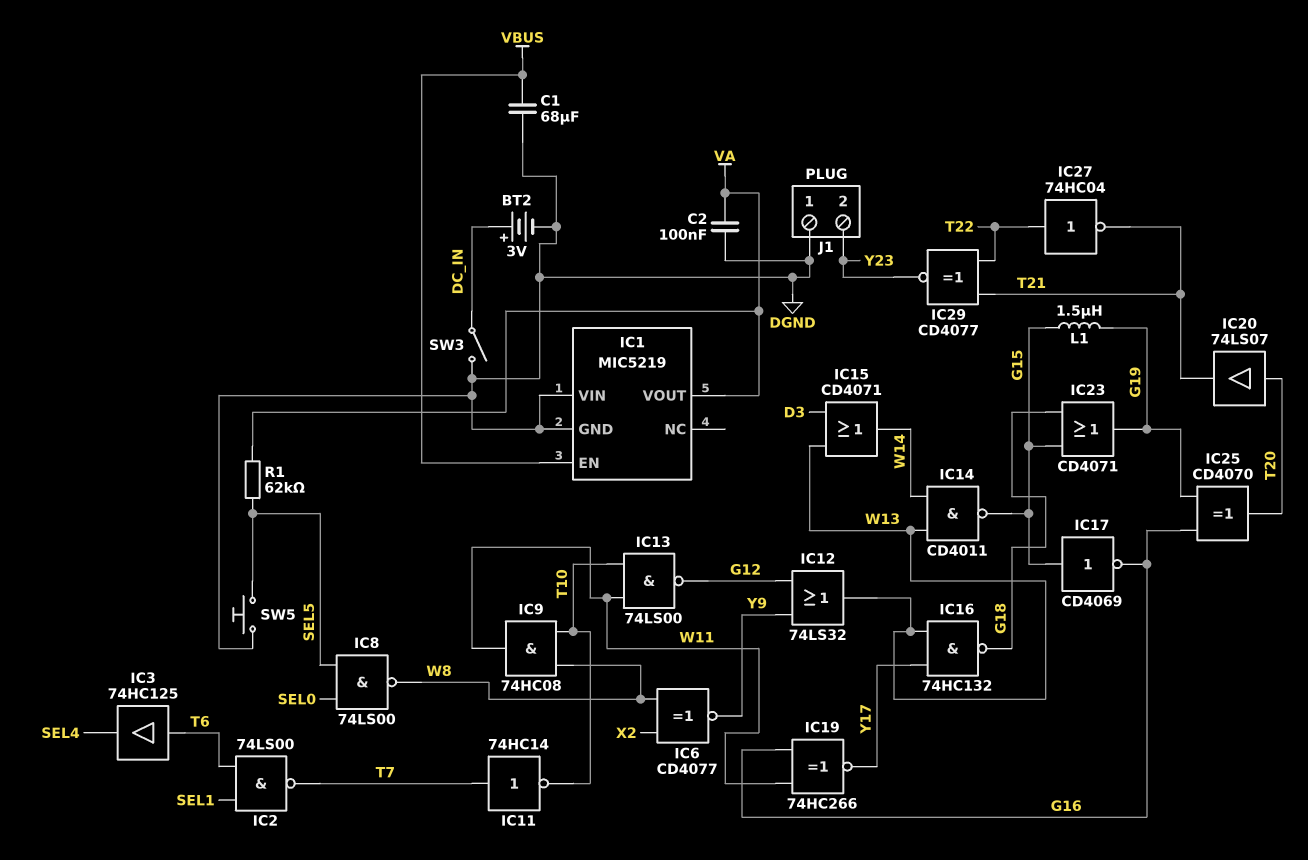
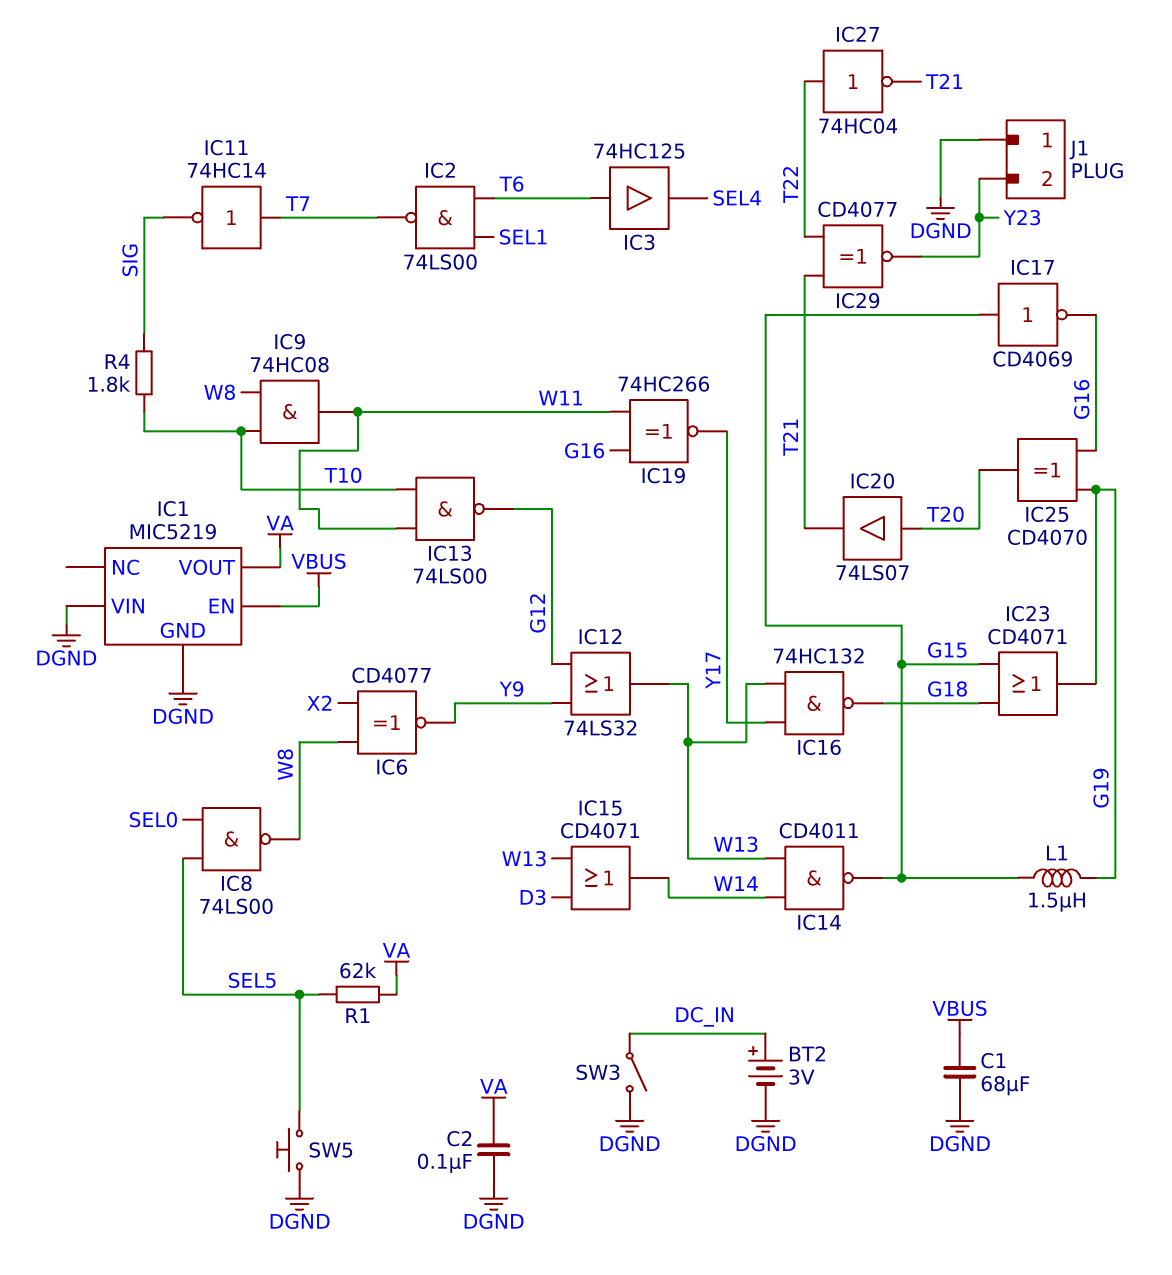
IC11: NOT 74HC14 (in T7, out T10) -> NOT 74HC14 (in T7, out SIG)
R4: none -> 1.8k (SIG, T10)

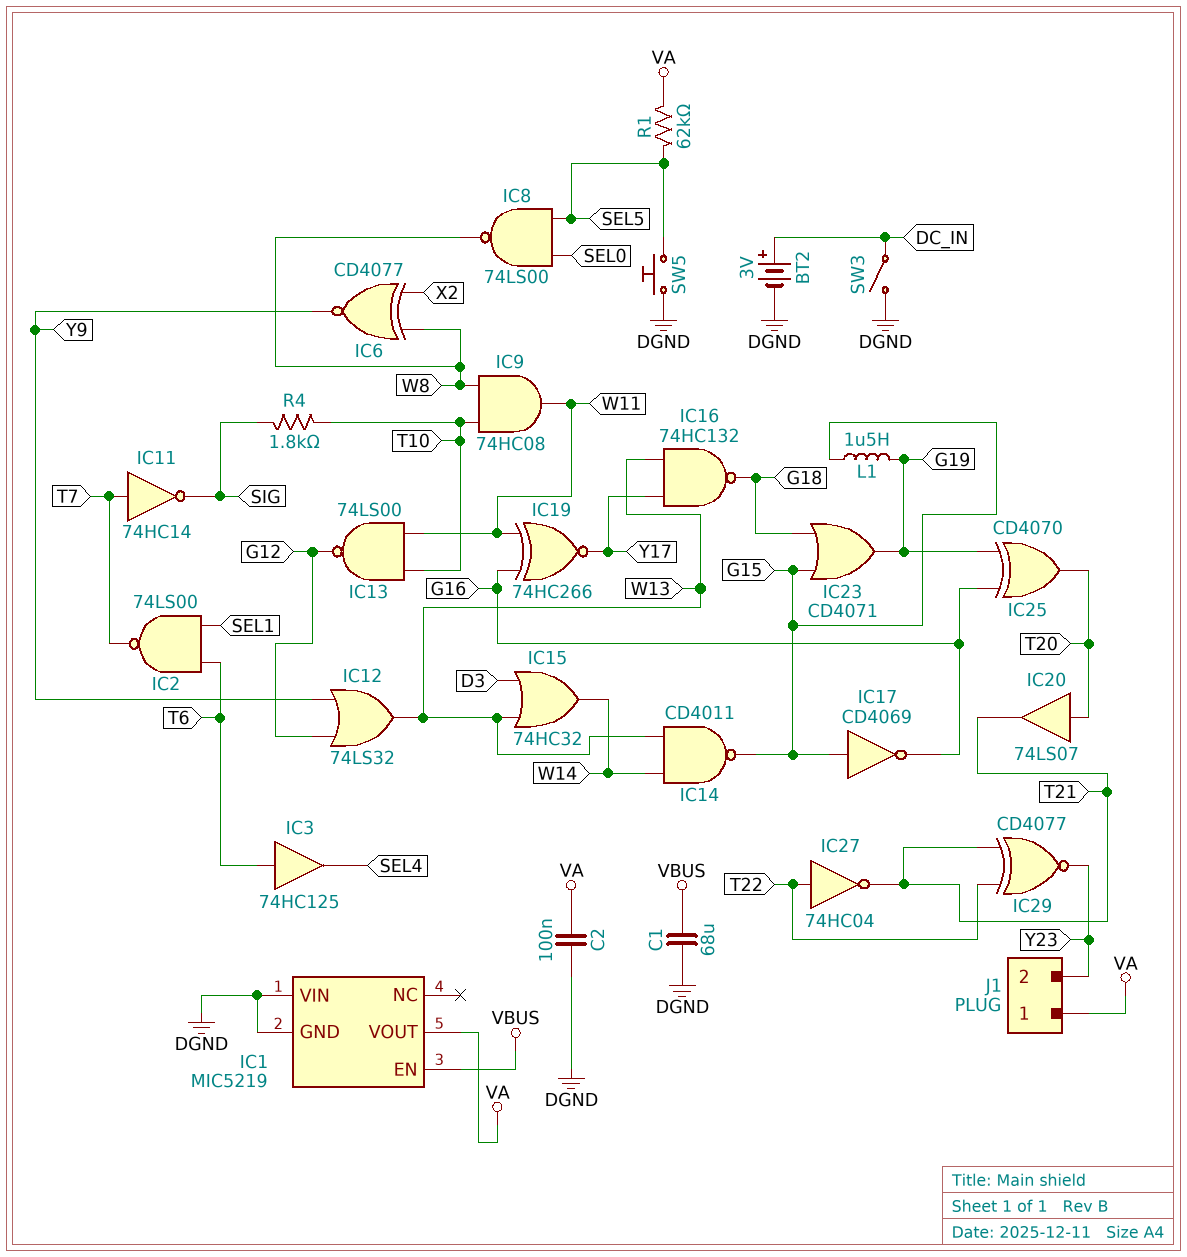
IC15: OR CD4071 (in D3, in W13, out W14) -> OR 74HC32 (in D3, in W13, out W14)
J1 pin 1: DGND -> VA

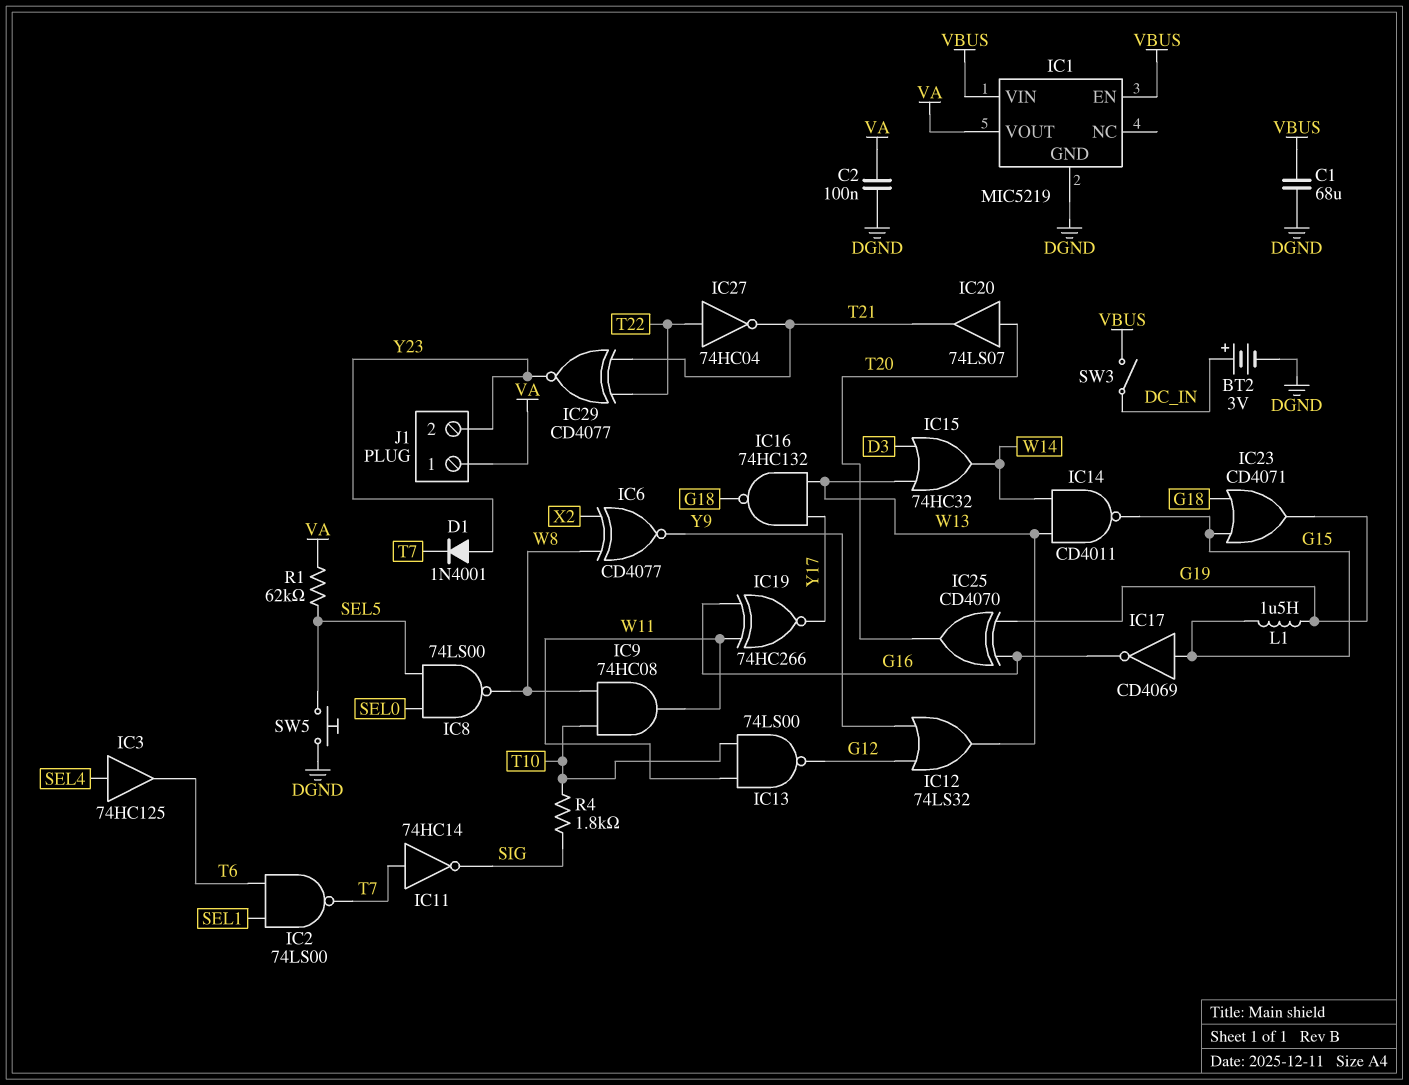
D1: none -> diode 1N4001 (A Y23, K T7)
IC1 pin VIN: DGND -> VBUS
IC3: buffer 74HC125 (in T6, out SEL4) -> buffer 74HC125 (in SEL4, out T6)
SW3: switch (DC_IN, DGND) -> switch (DC_IN, VBUS)

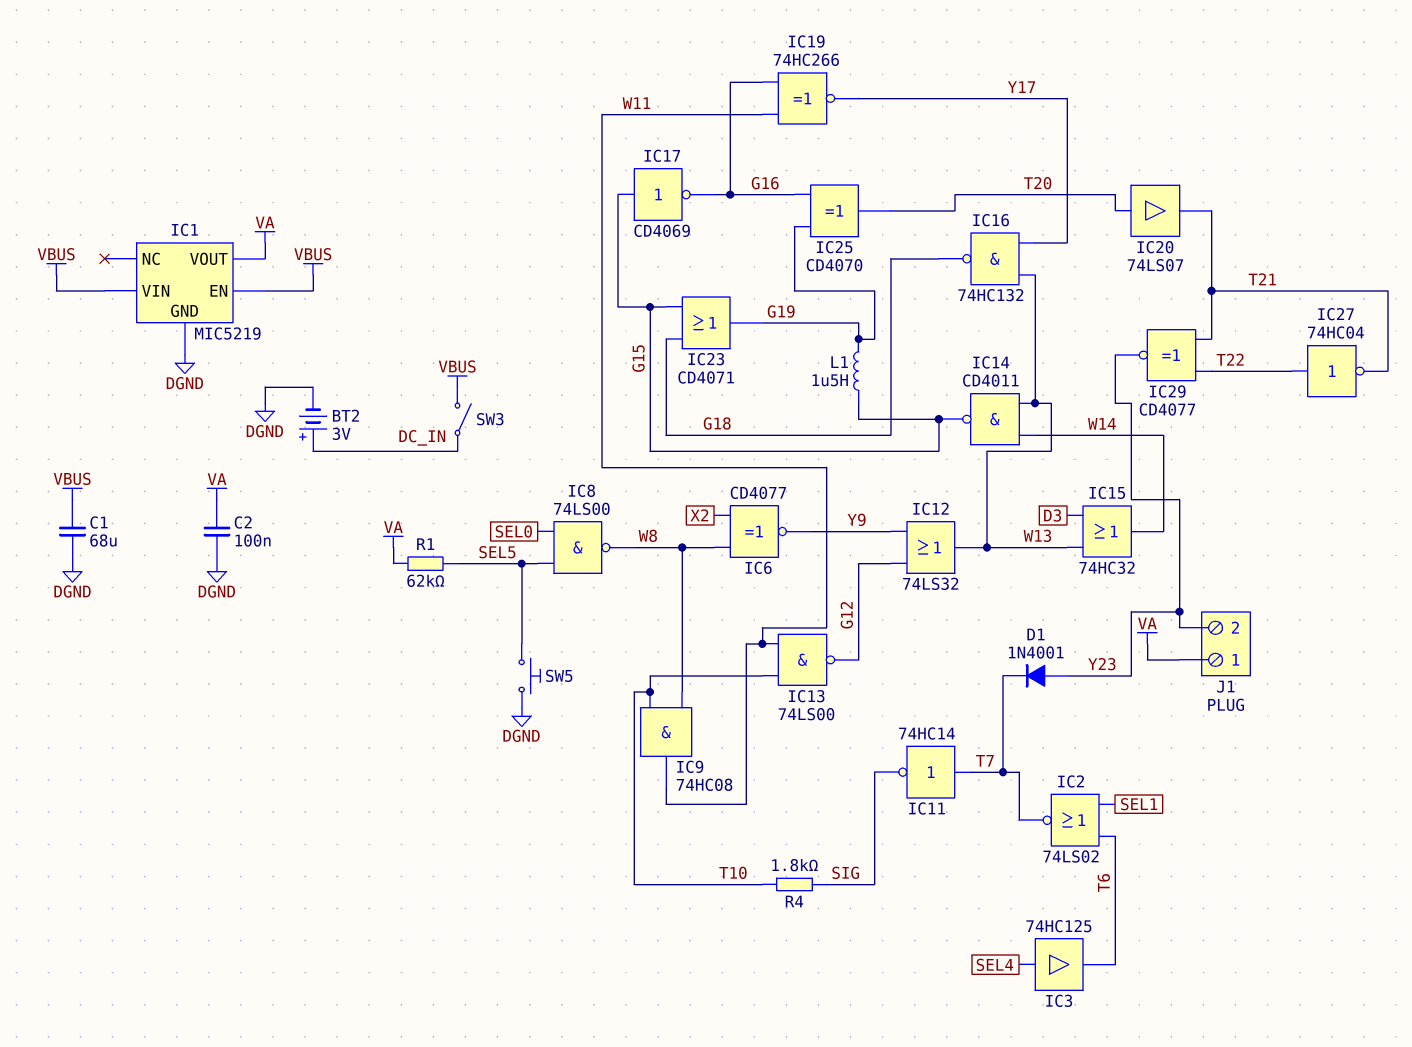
IC2: NAND 74LS00 (in SEL1, in T6, out T7) -> NOR 74LS02 (in SEL1, in T6, out T7)

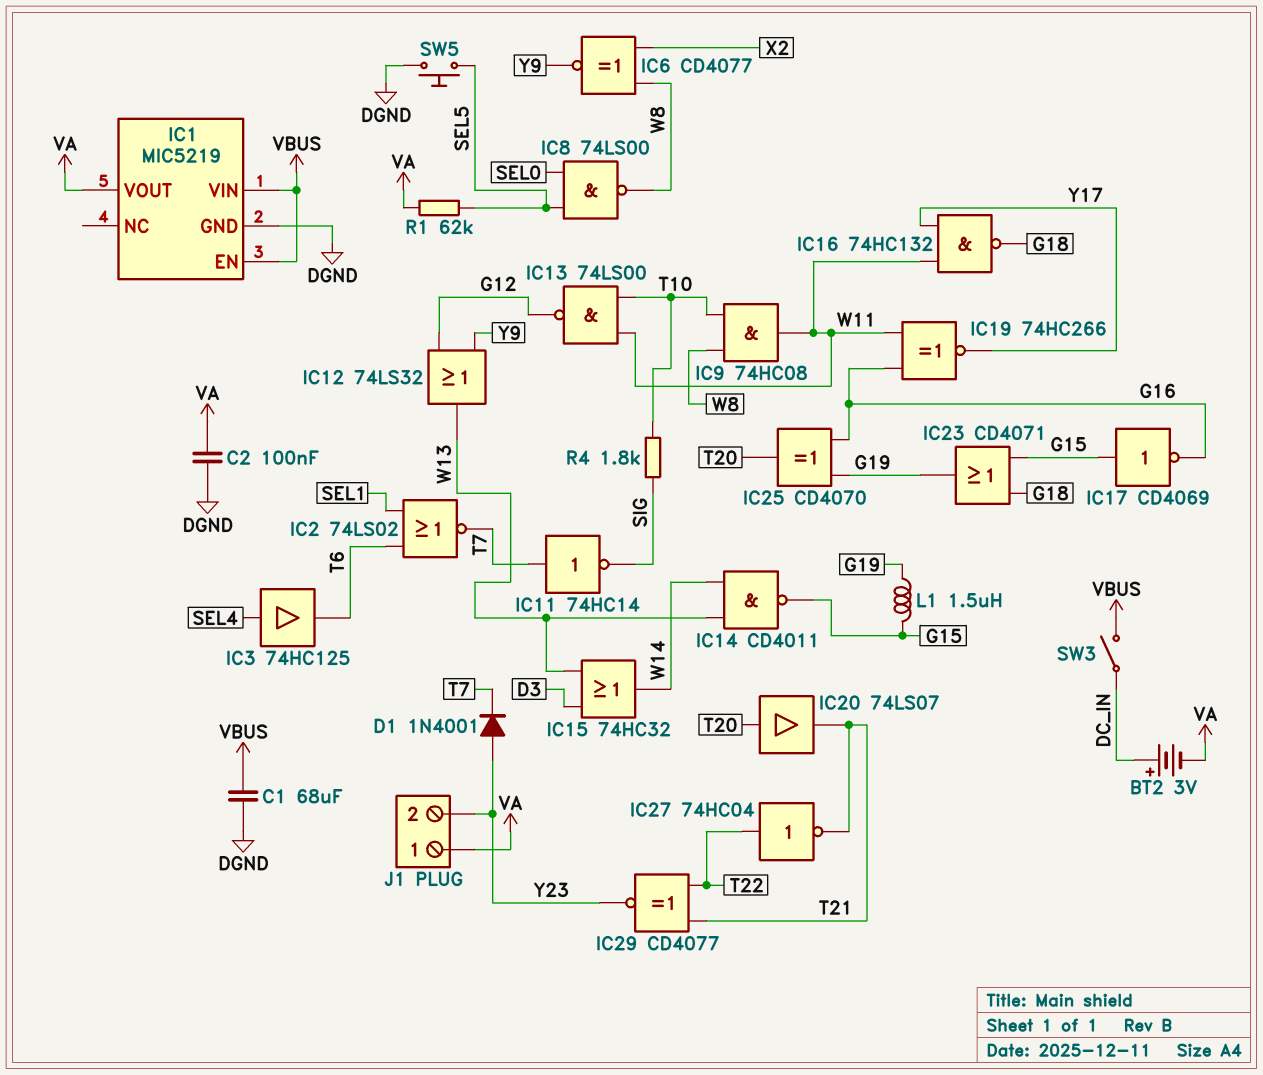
BT2: 3V (plus DC_IN, minus DGND) -> 3V (plus DC_IN, minus VA)
IC16: NAND 74HC132 (in W13, in Y17, out G18) -> NAND 74HC132 (in W11, in Y17, out G18)

